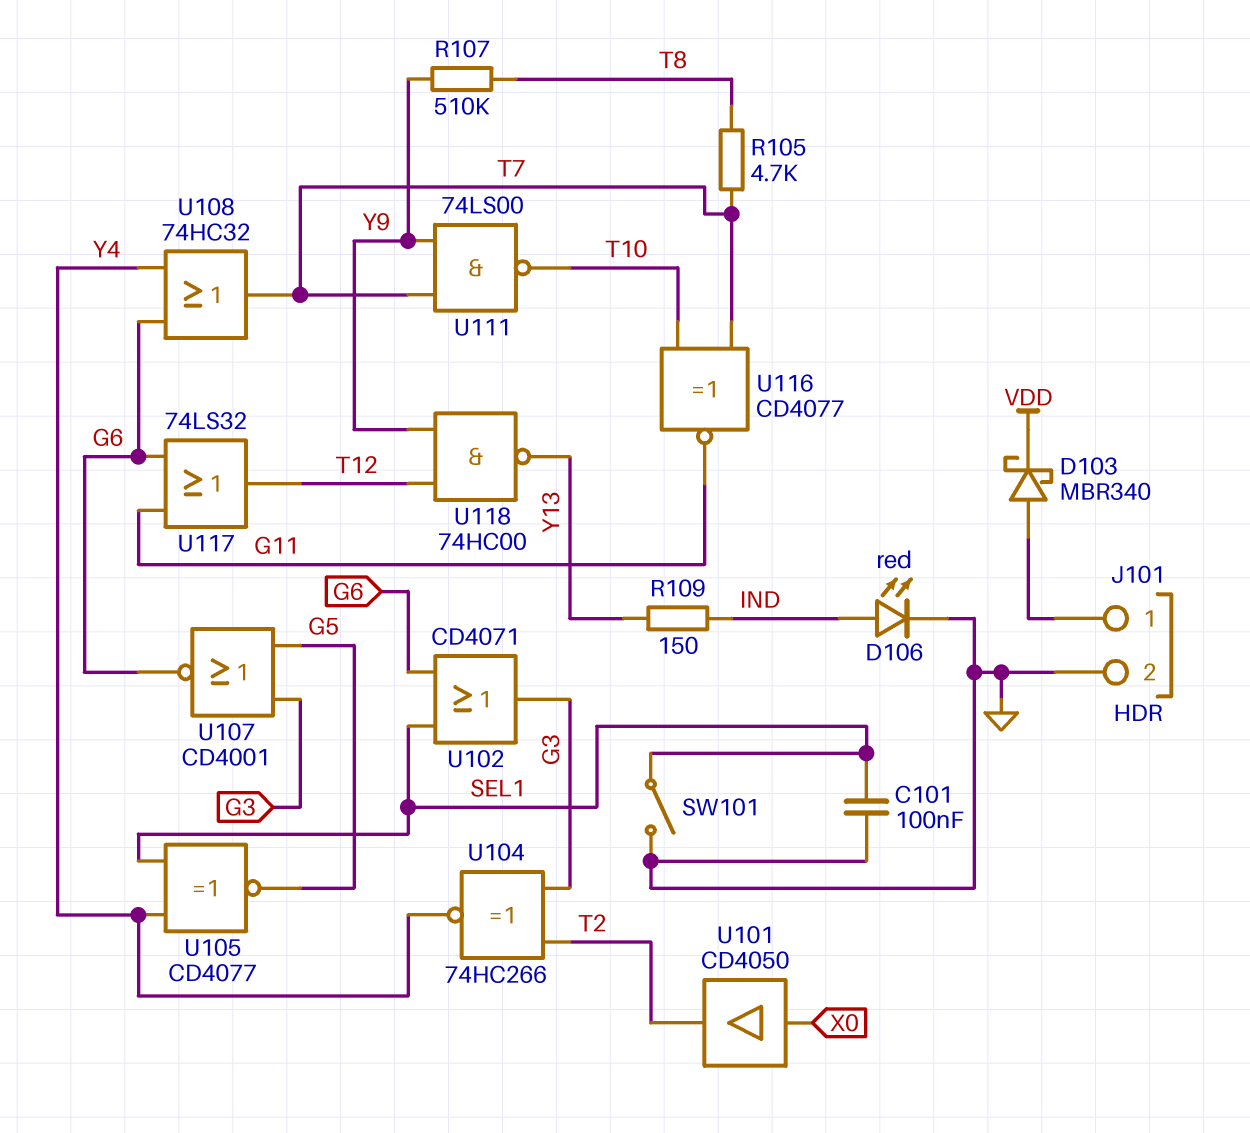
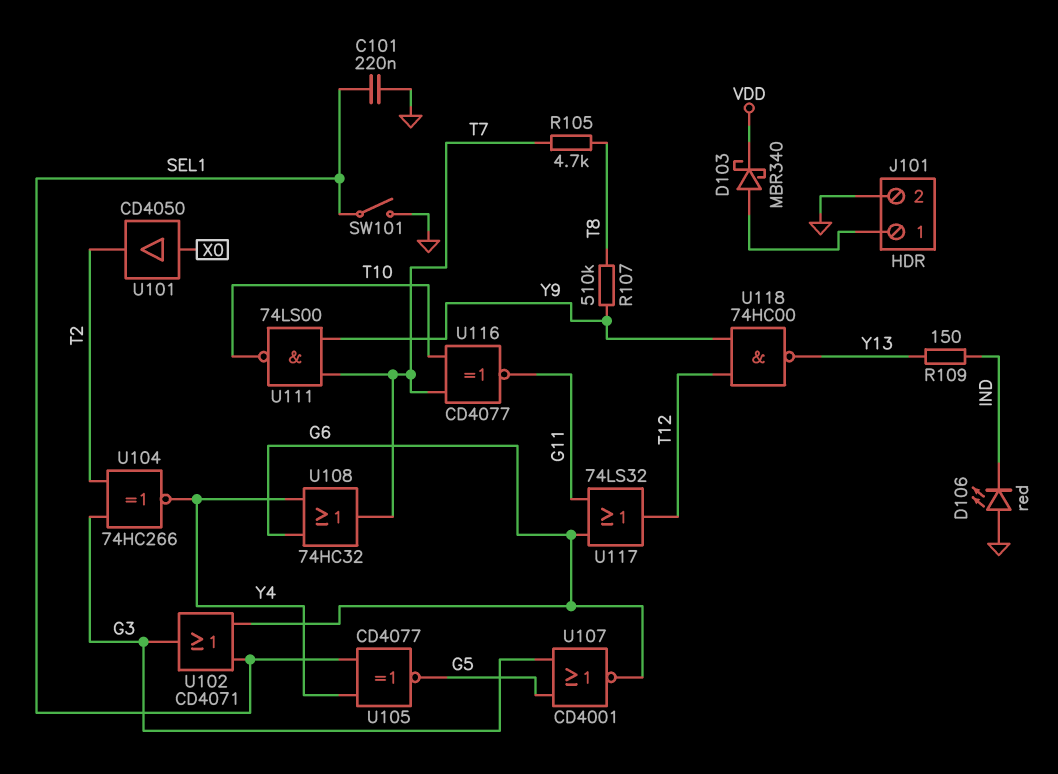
C101: 100nF (GND, SEL1) -> 220nF (GND, SEL1)
D106: LED red (A IND, K GND) -> LED red (A GND, K IND)

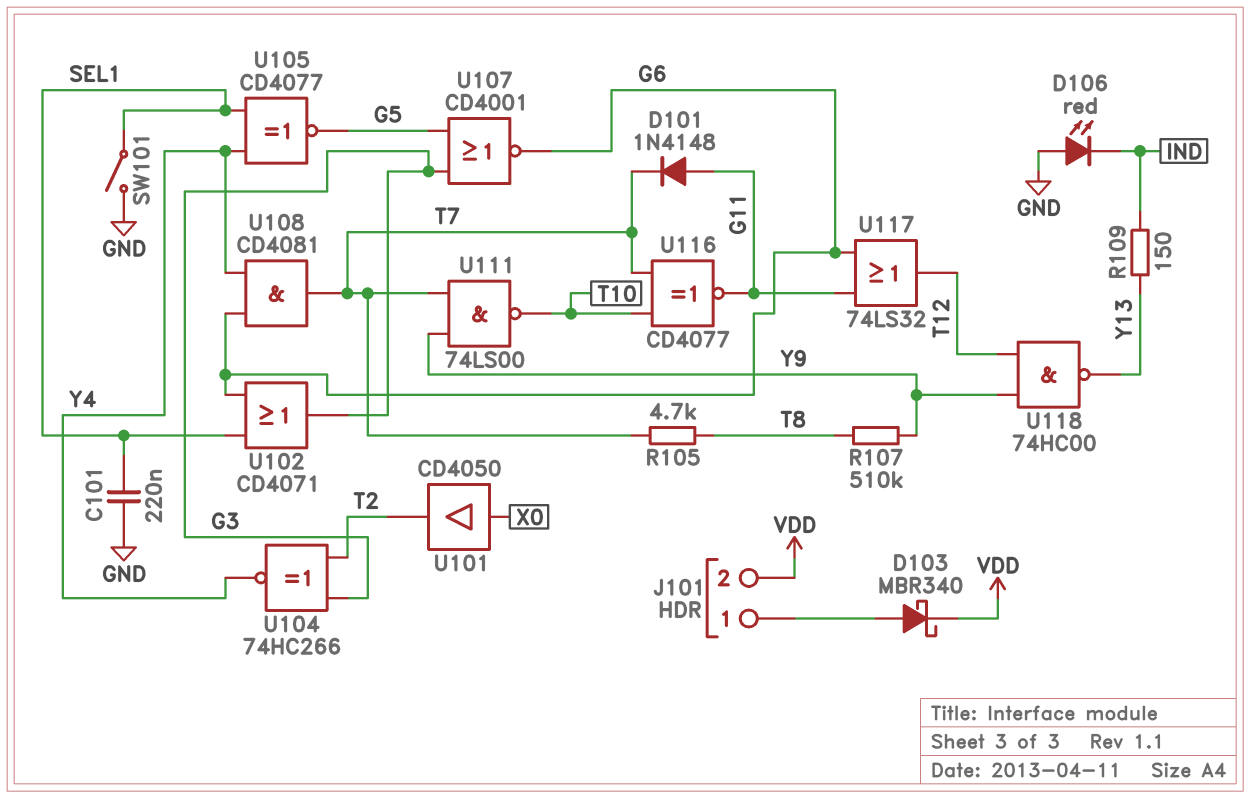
D101: none -> diode 1N4148 (A G11, K T7)
J101 pin 2: GND -> VDD
U108: OR 74HC32 (in G6, in Y4, out T7) -> AND CD4081 (in G6, in Y4, out T7)

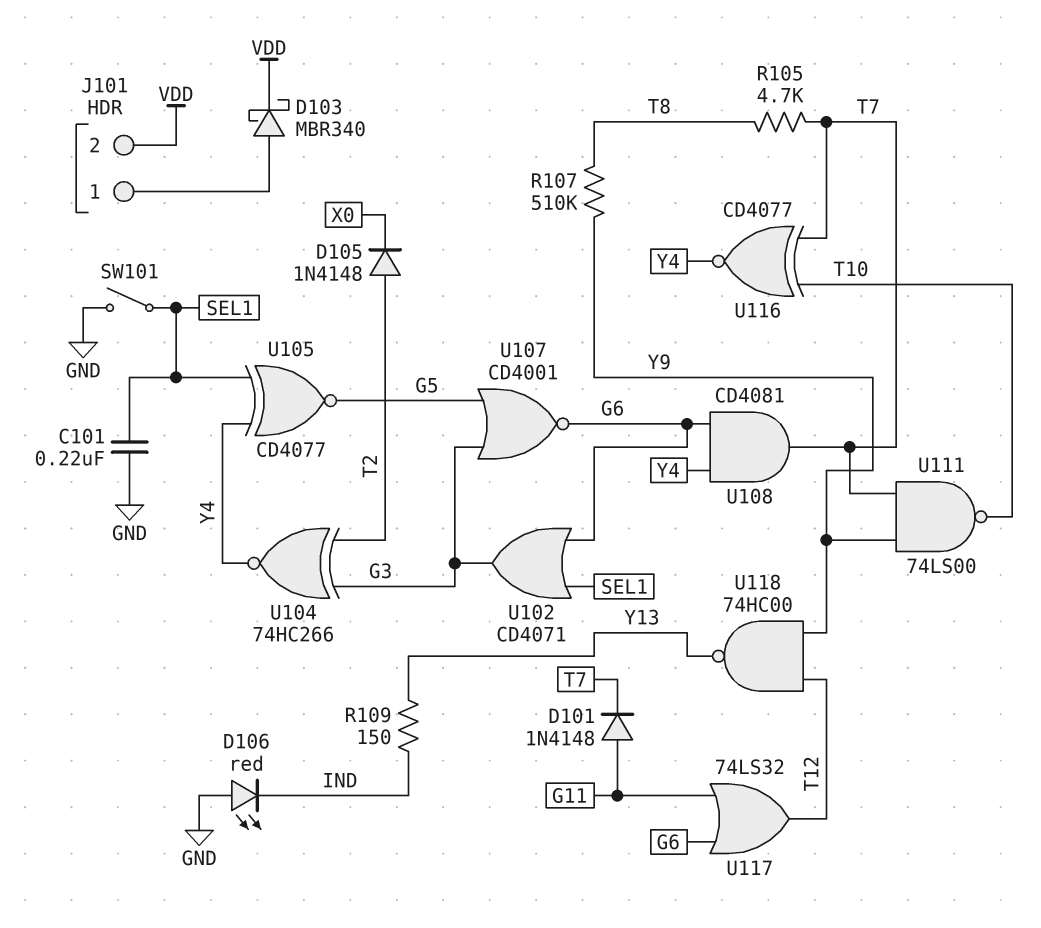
D105: none -> diode 1N4148 (A T2, K X0)
U101: buffer CD4050 (in X0, out T2) -> none
U116: XNOR CD4077 (in T7, in T10, out G11) -> XNOR CD4077 (in T7, in T10, out Y4)

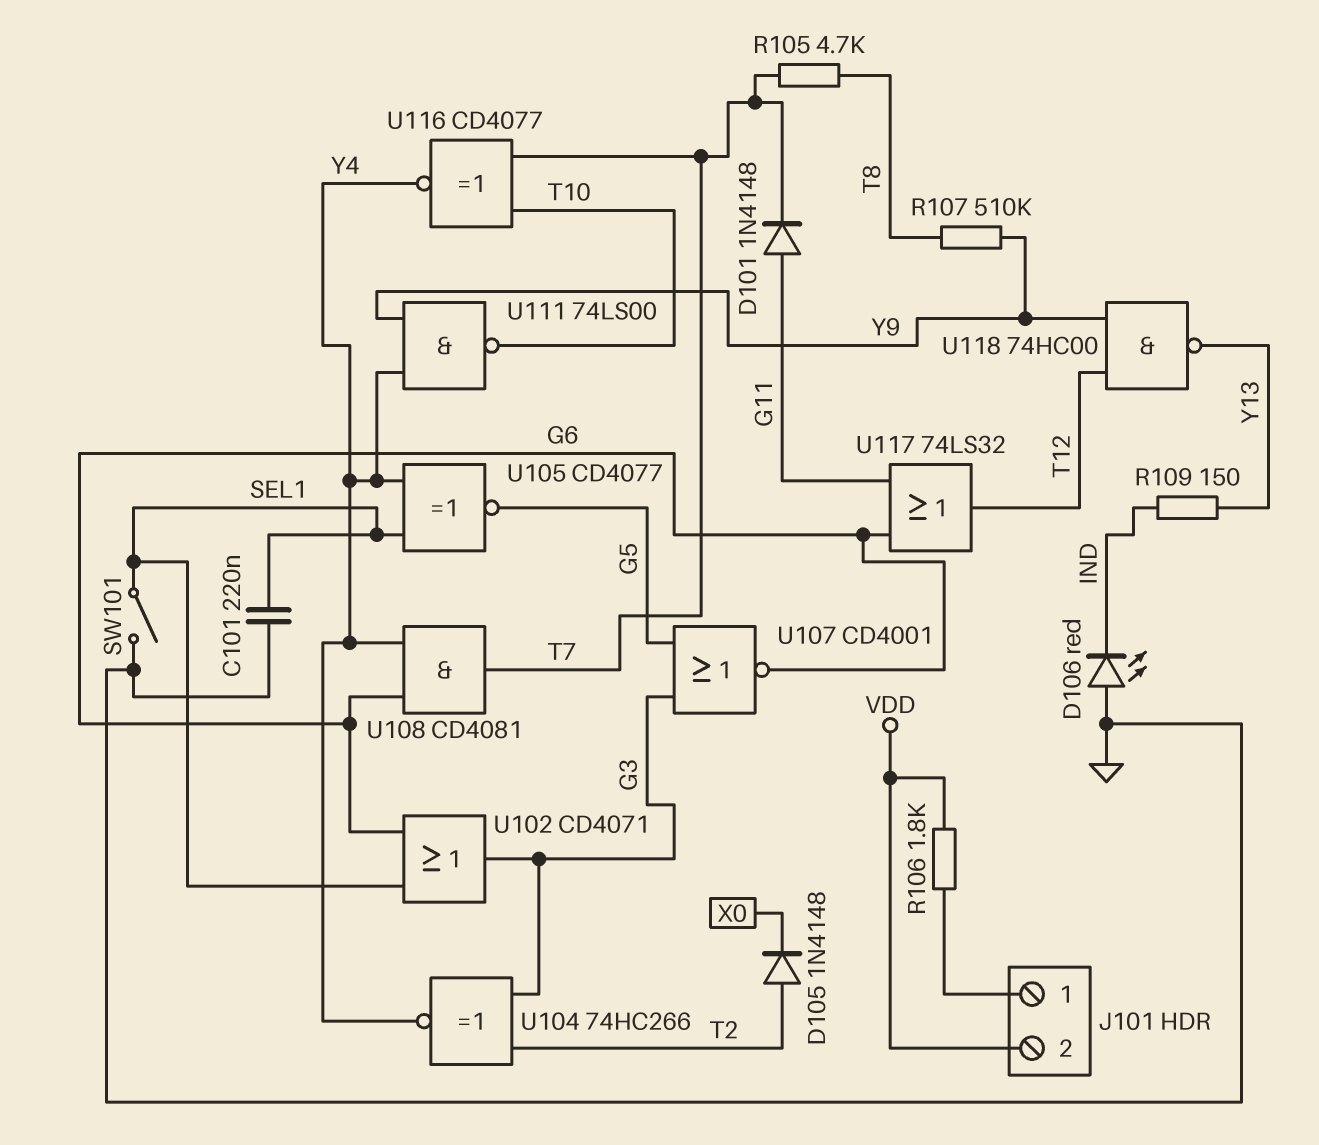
D103: schottky MBR340 (A J101/1, K VDD) -> none
R106: none -> 1.8k (J101/1, VDD)
U111: NAND 74LS00 (in T7, in Y9, out T10) -> NAND 74LS00 (in Y4, in Y9, out T10)

